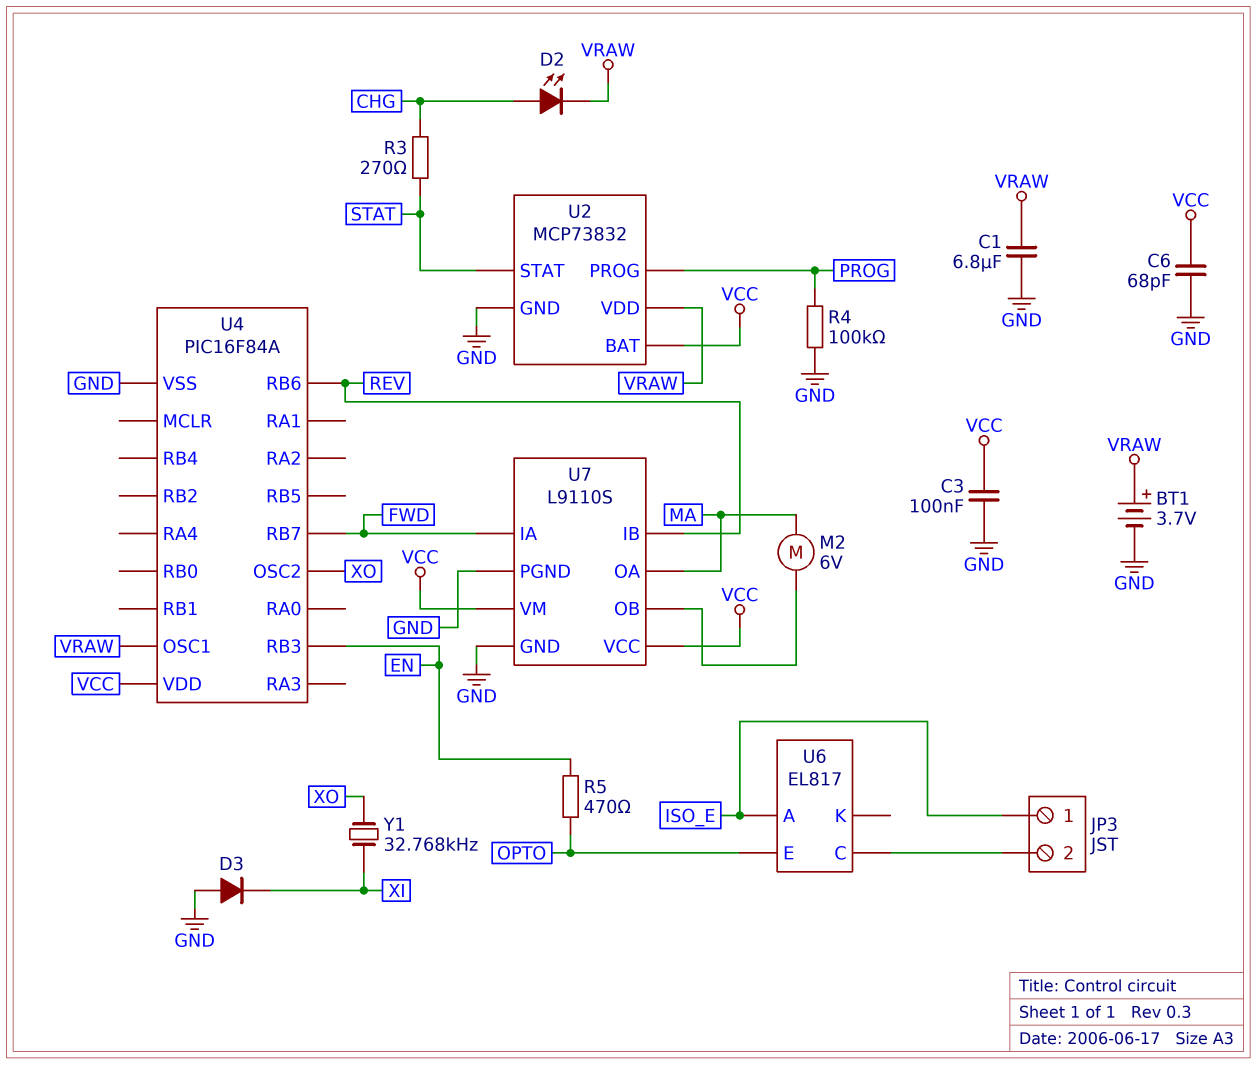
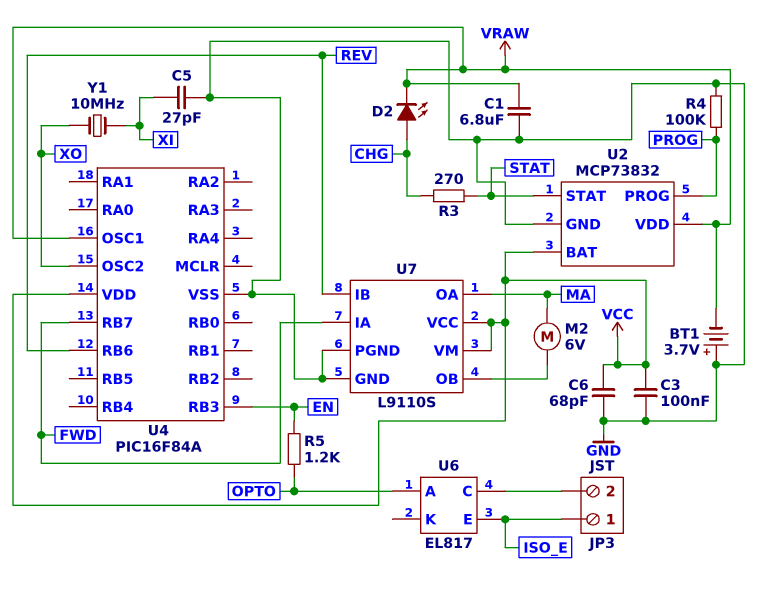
BT1: 3.7V (plus VRAW, minus GND) -> 3.7V (plus GND, minus VRAW)
C5: none -> 27pF (GND, XI)
D3: diode (A GND, K XI) -> none
R5: 470 (EN, OPTO) -> 1.2k (EN, OPTO)
U6 pin A: ISO_E -> OPTO
U6 pin E: OPTO -> ISO_E
Y1: 32.768kHz (XI, XO) -> 10MHz (XI, XO)

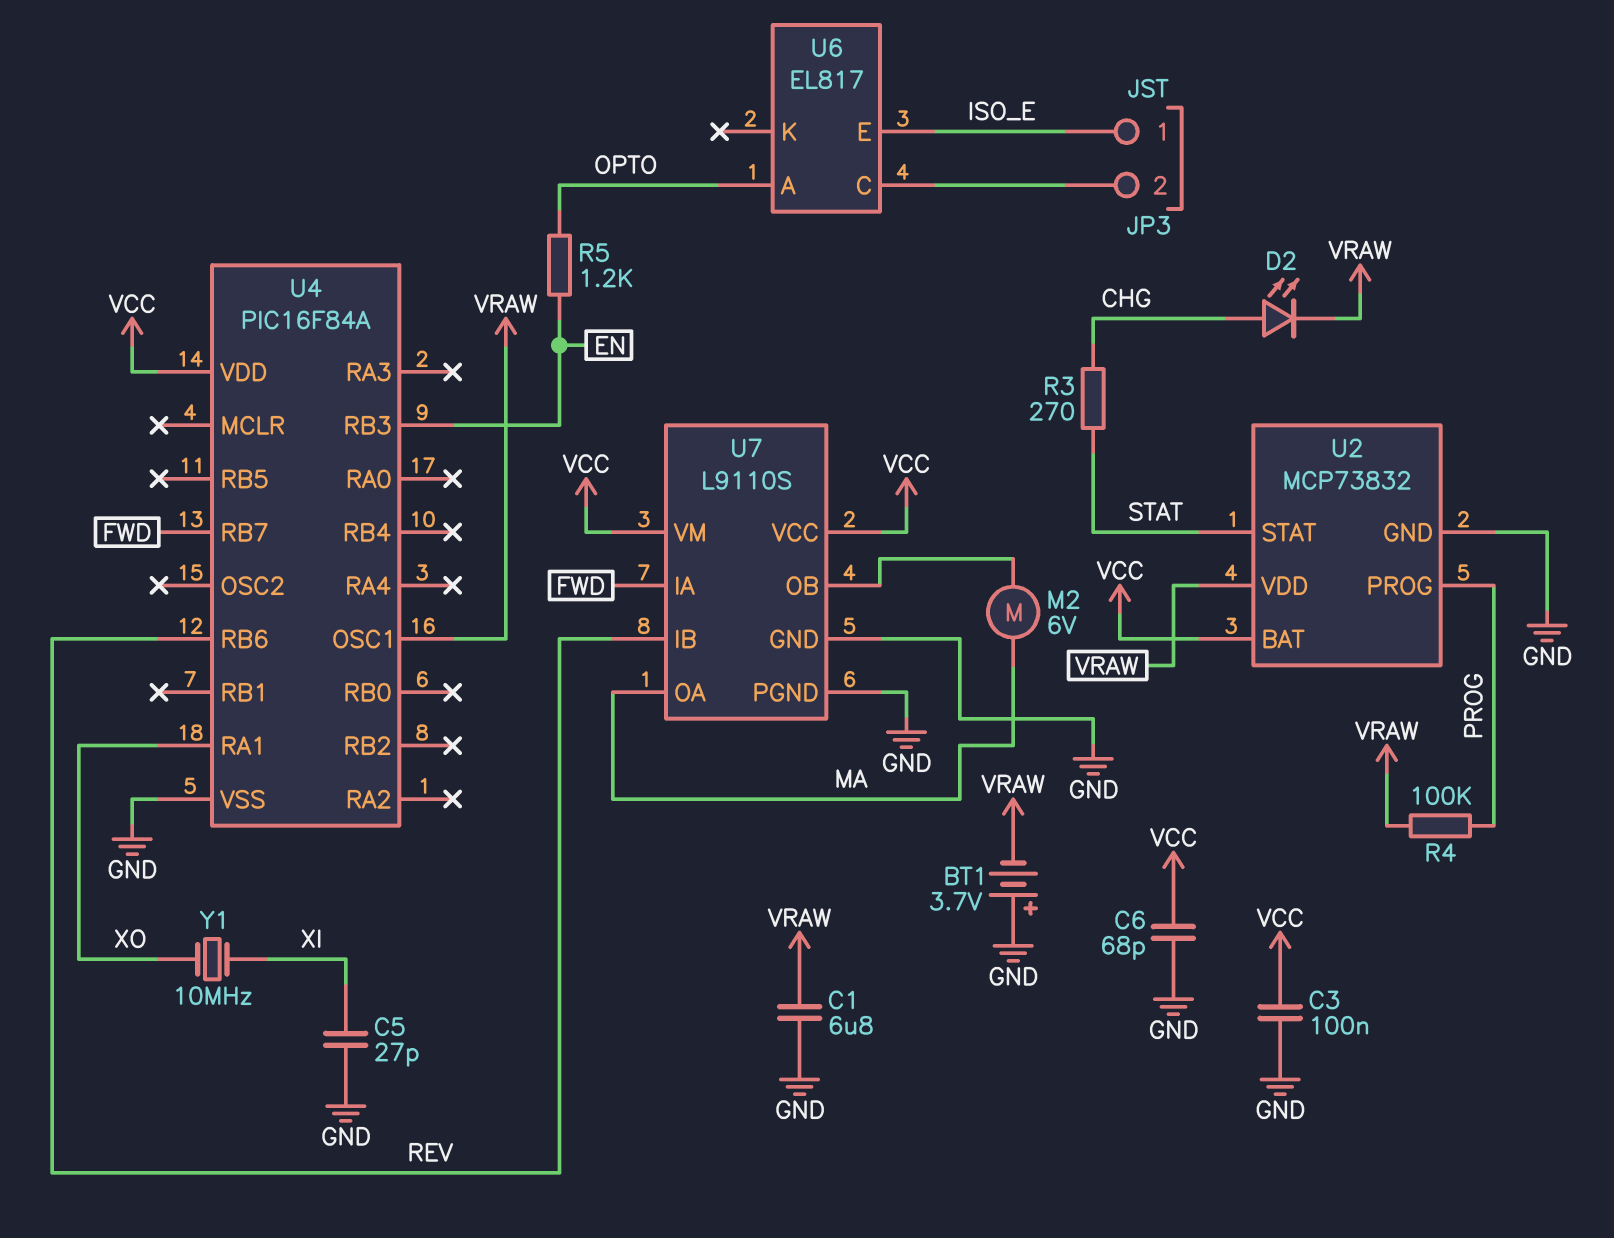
R4: 100k (GND, PROG) -> 100k (PROG, VRAW)
U4 pin OSC2: XO -> none
U4 pin RA1: none -> XO

